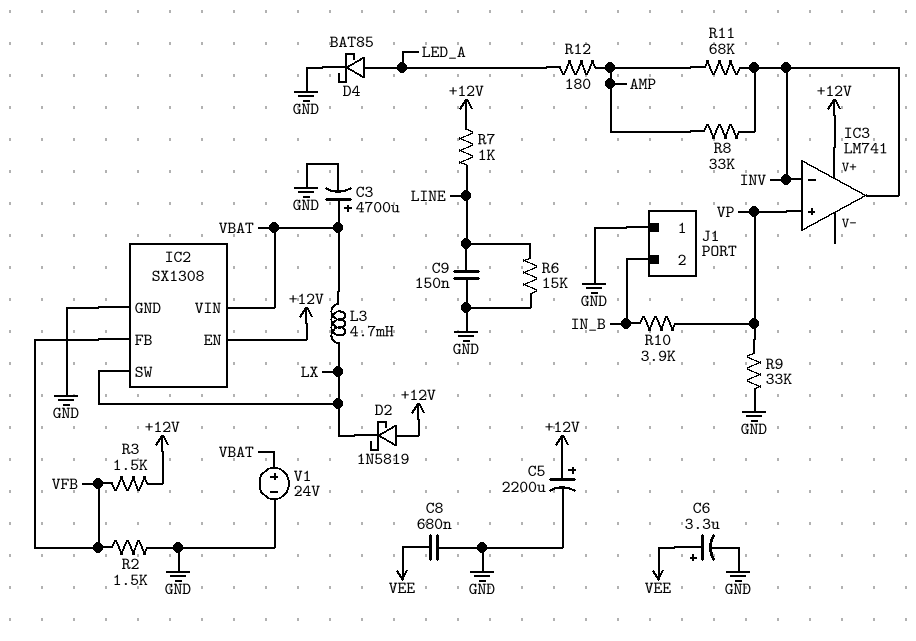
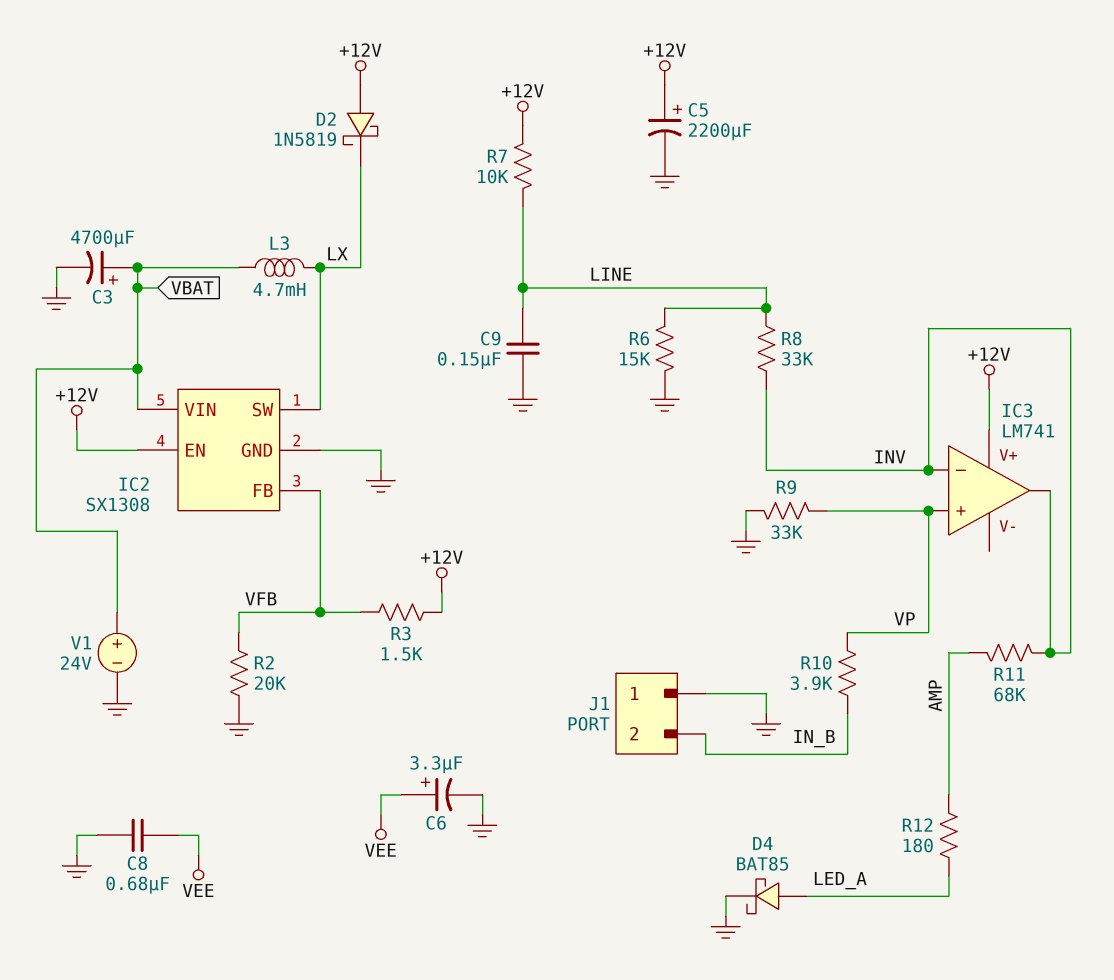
R2: 1.5k (GND, VFB) -> 20k (GND, VFB)
R7: 1k (+12V, LINE) -> 10k (+12V, LINE)
R8: 33k (AMP, INV) -> 33k (INV, LINE)

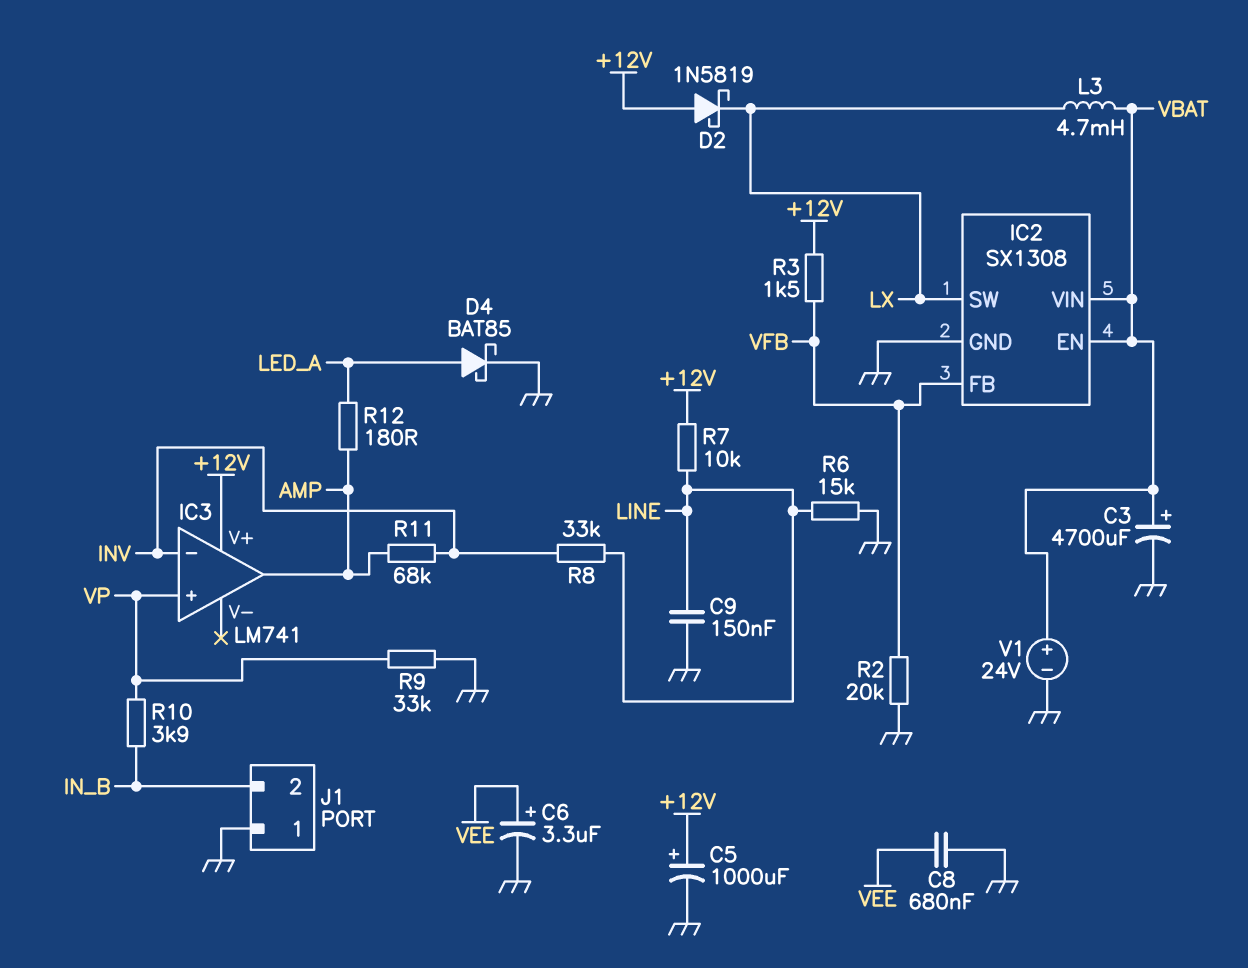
C5: 2200uF (plus +12V, minus GND) -> 1000uF (plus +12V, minus GND)
IC2 pin EN: +12V -> VBAT
IC3 pin out: INV -> AMP

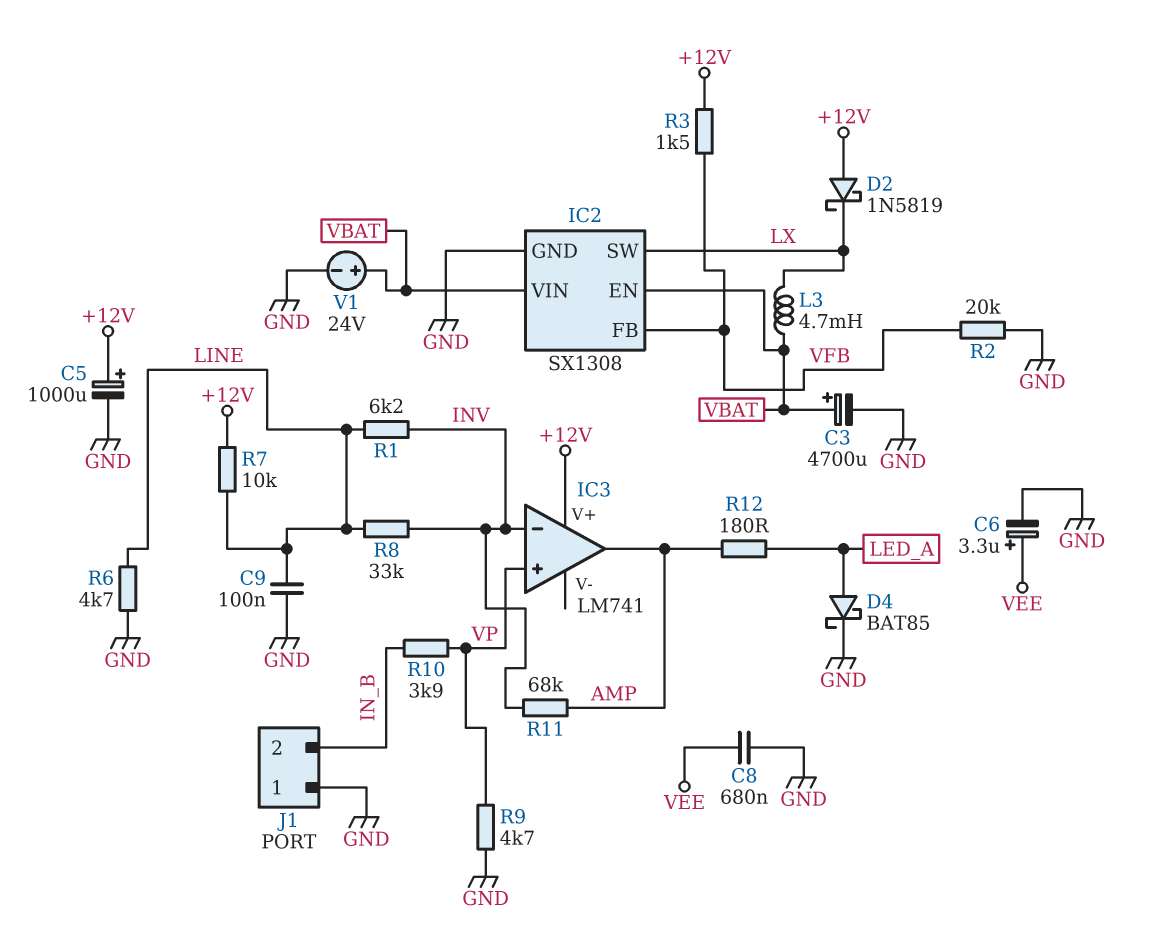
C9: 150nF (GND, LINE) -> 100nF (GND, LINE)
R1: none -> 6.2k (INV, LINE)
R6: 15k (GND, LINE) -> 4.7k (GND, LINE)
R9: 33k (GND, VP) -> 4.7k (GND, VP)

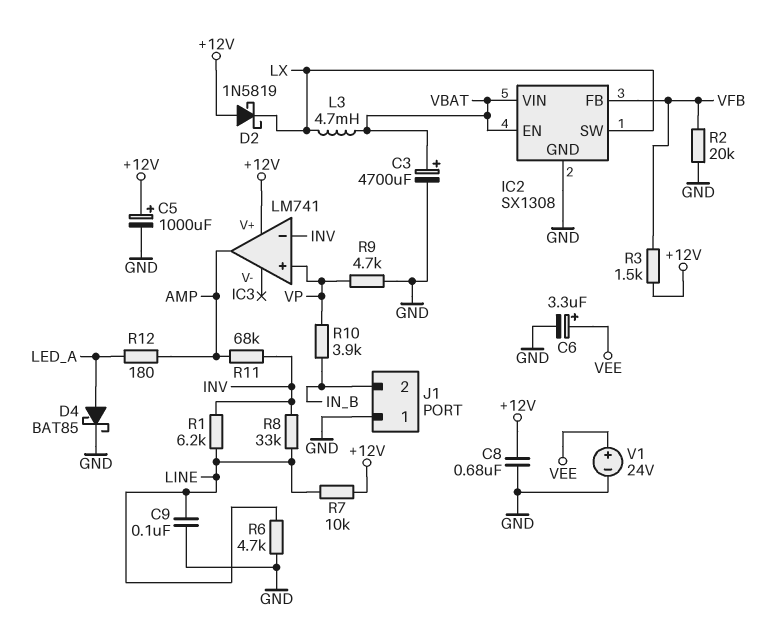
C8: 680nF (GND, VEE) -> 680nF (+12V, GND)
V1: 24V (plus VBAT, minus GND) -> 24V (plus VEE, minus GND)

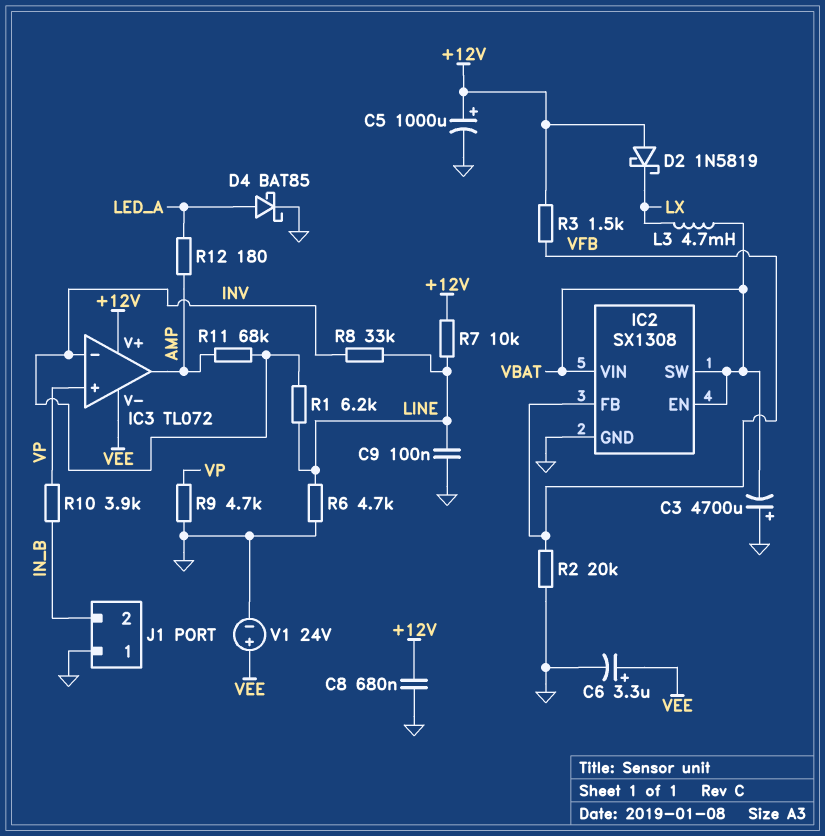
C3: 4700uF (plus VBAT, minus GND) -> 4700uF (plus GND, minus VBAT)
IC2 pin SW: LX -> VBAT
IC3: LM741 -> TL072
IC3 pin V-: none -> VEE

